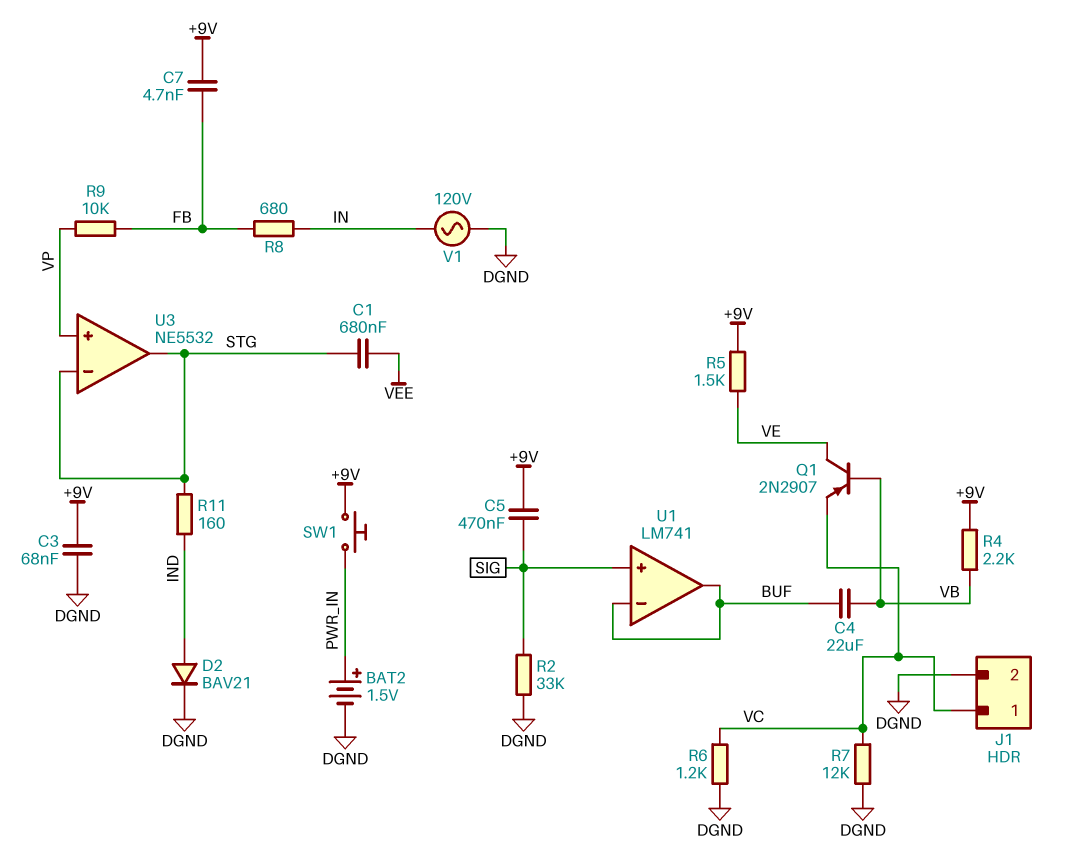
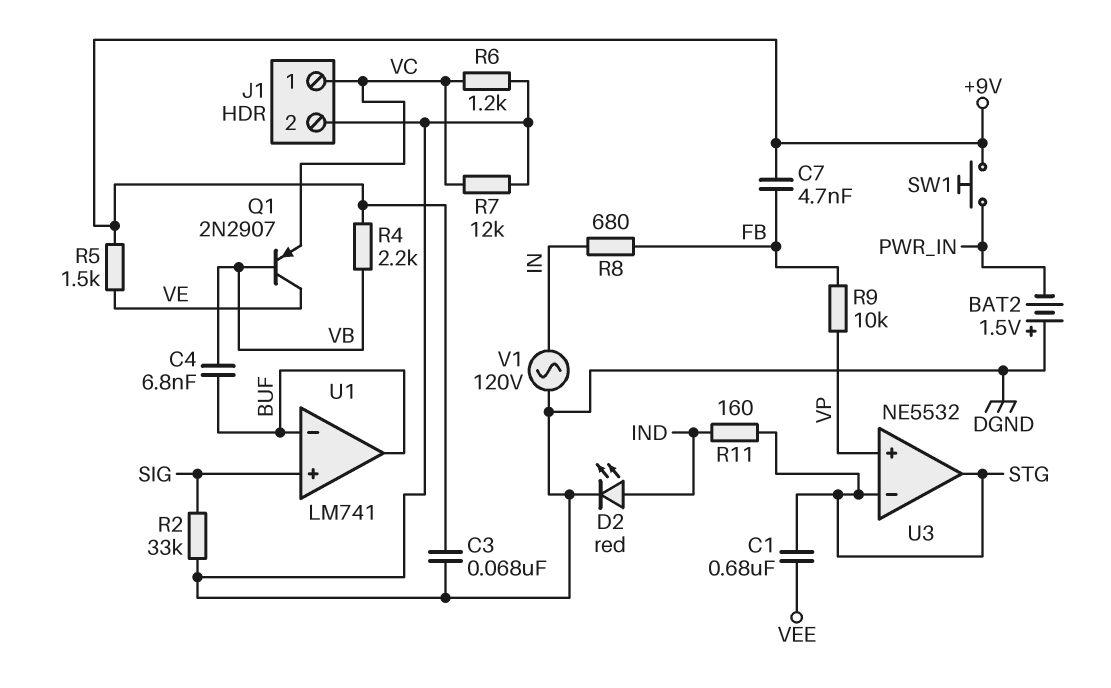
BAT2: 1.5V (plus PWR_IN, minus DGND) -> 1.5V (plus DGND, minus PWR_IN)
C4: 22uF (BUF, VB) -> 6.8nF (BUF, VB)
C5: 470nF (+9V, SIG) -> none
D2: diode BAV21 (A IND, K DGND) -> LED red (A IND, K DGND)

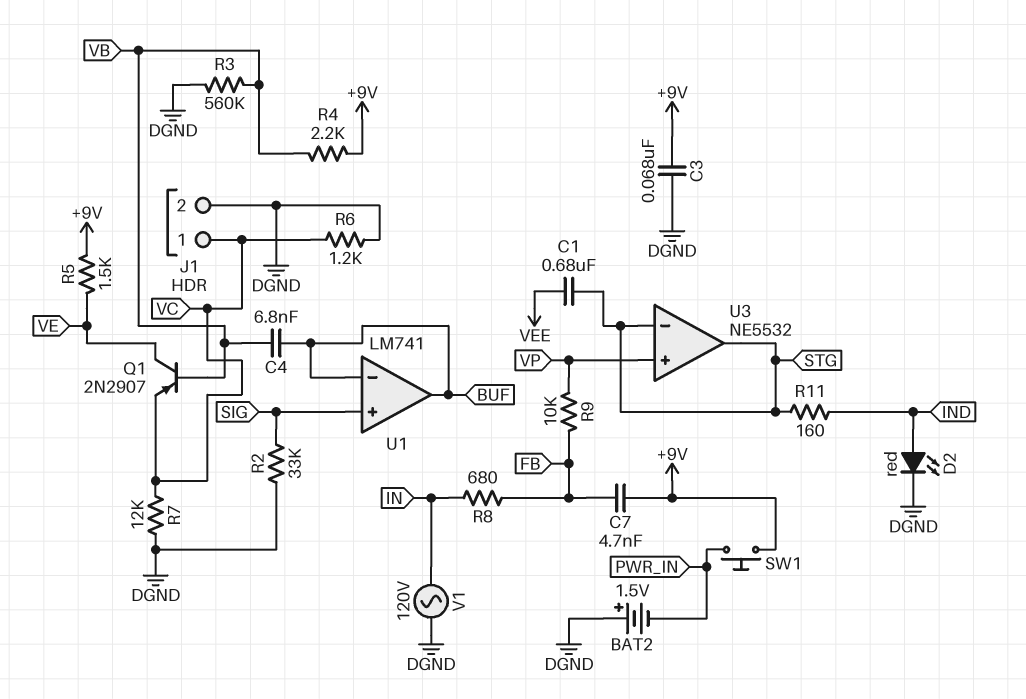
R3: none -> 560k (DGND, VB)

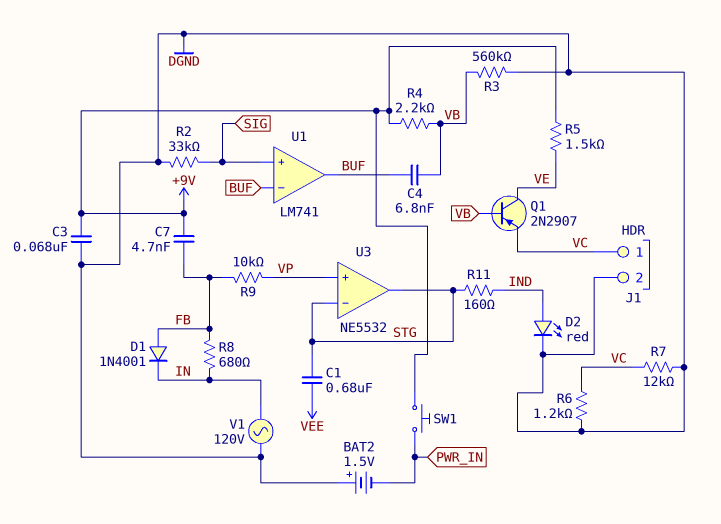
D1: none -> diode 1N4001 (A FB, K IN)

